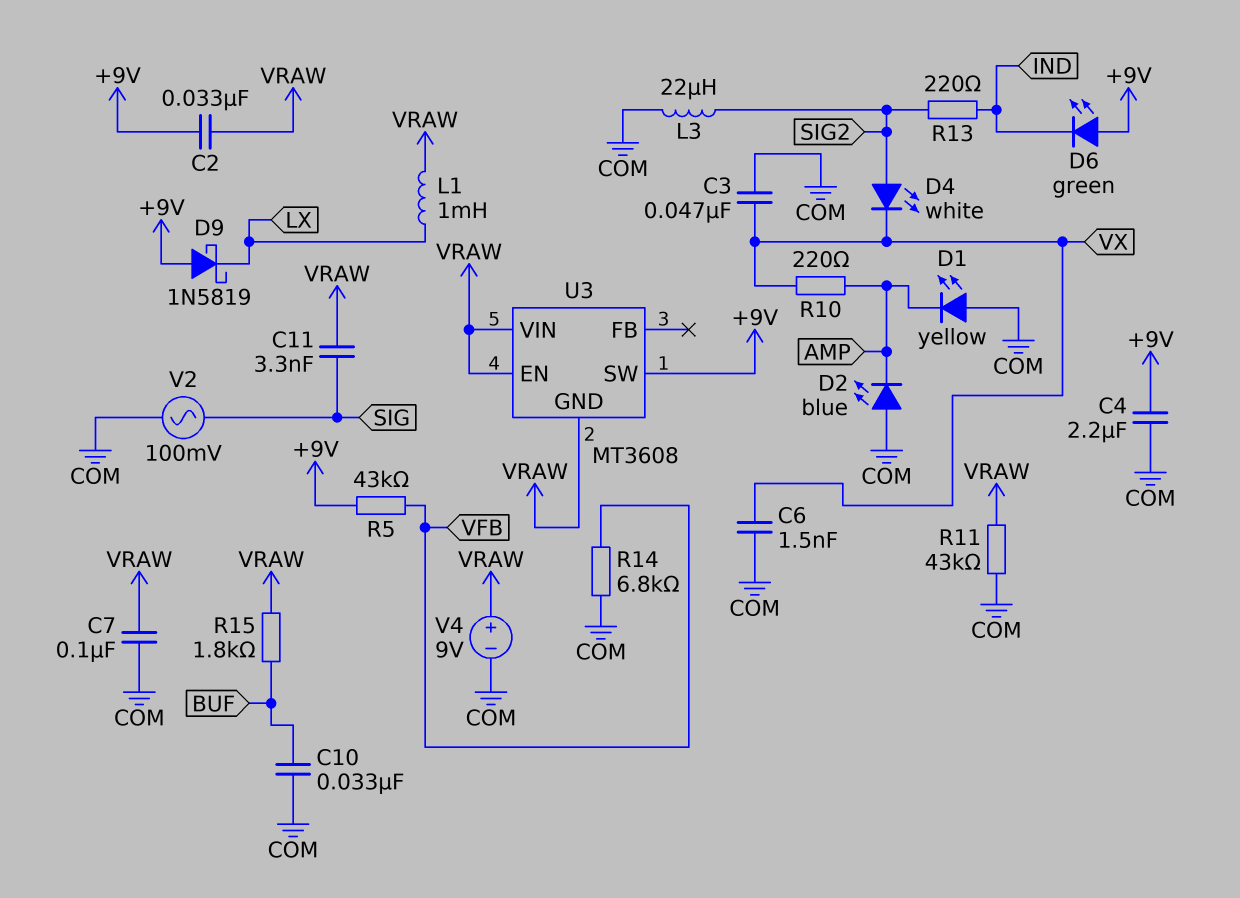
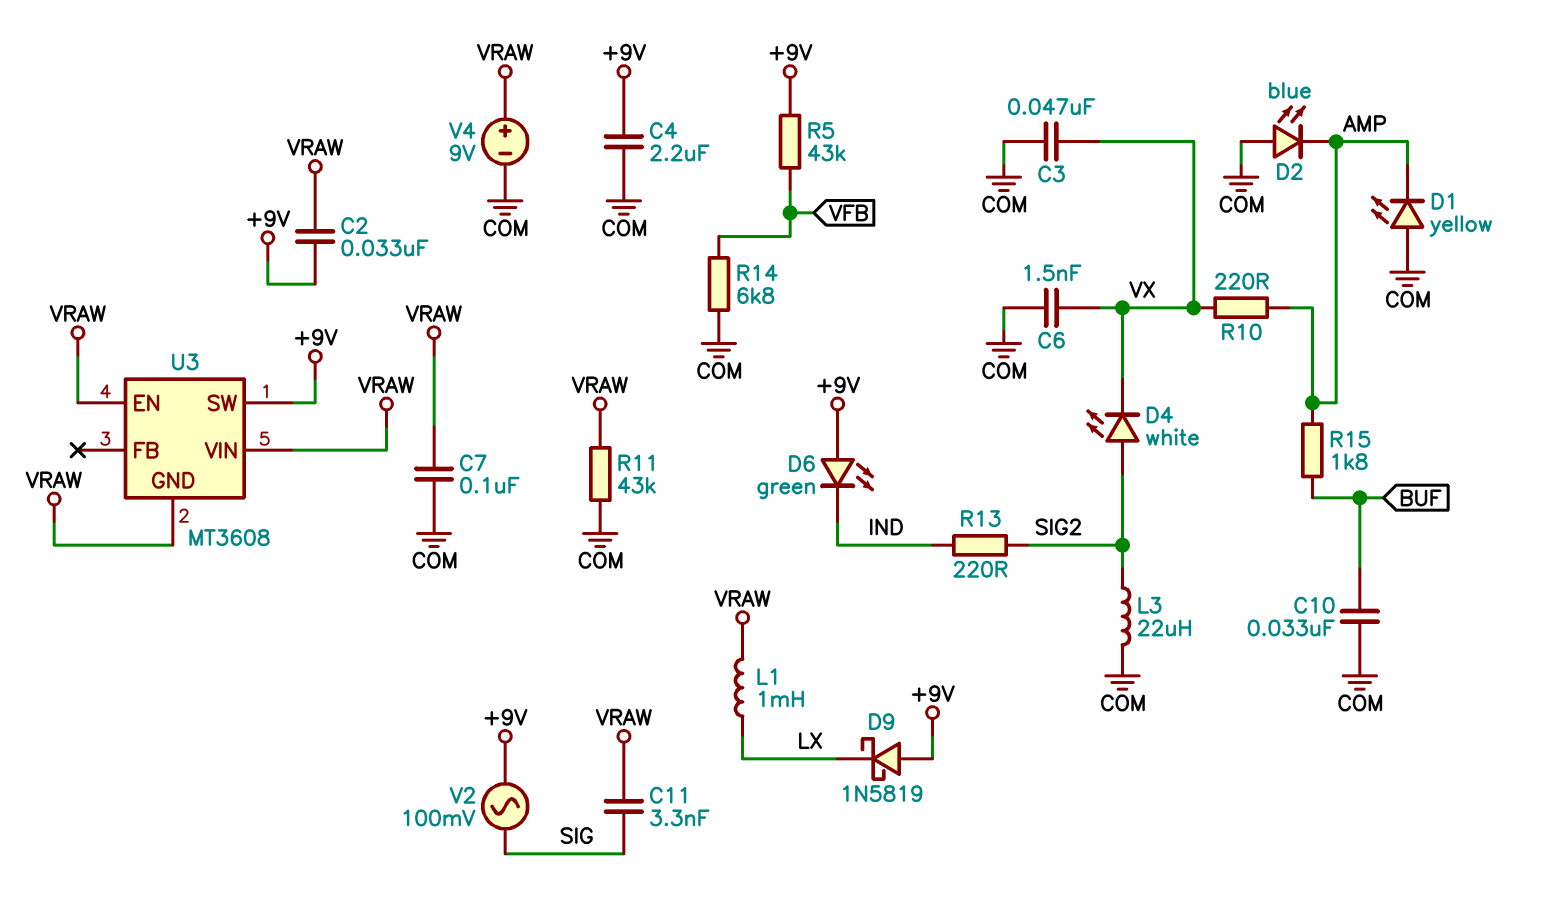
R15: 1.8k (BUF, VRAW) -> 1.8k (AMP, BUF)
V2: AC 100mV (COM, SIG) -> AC 100mV (+9V, SIG)

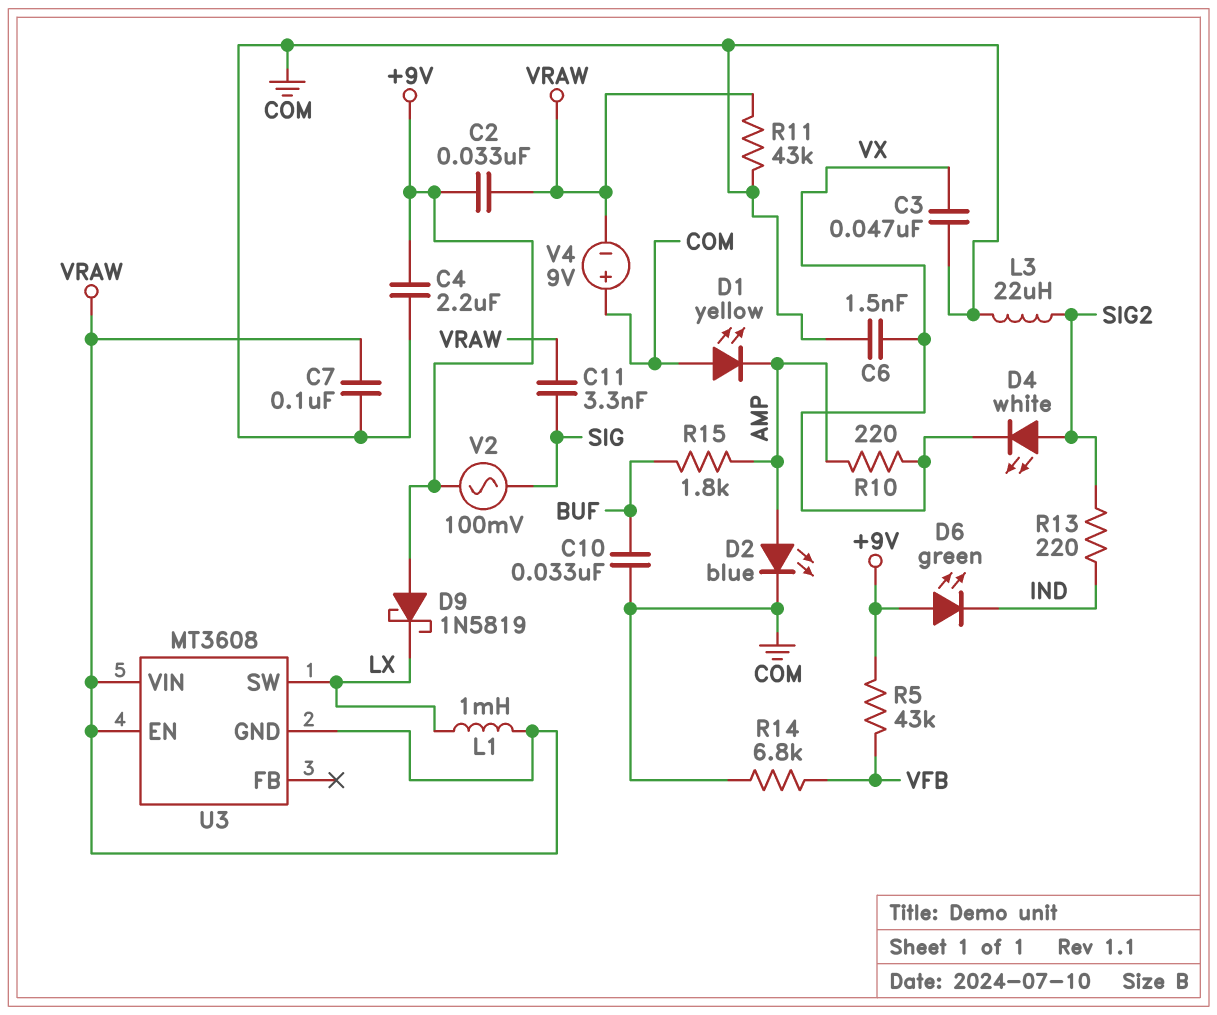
D2: LED blue (A COM, K AMP) -> LED blue (A AMP, K COM)
U3 pin SW: +9V -> LX
V4: 9V (plus VRAW, minus COM) -> 9V (plus COM, minus VRAW)

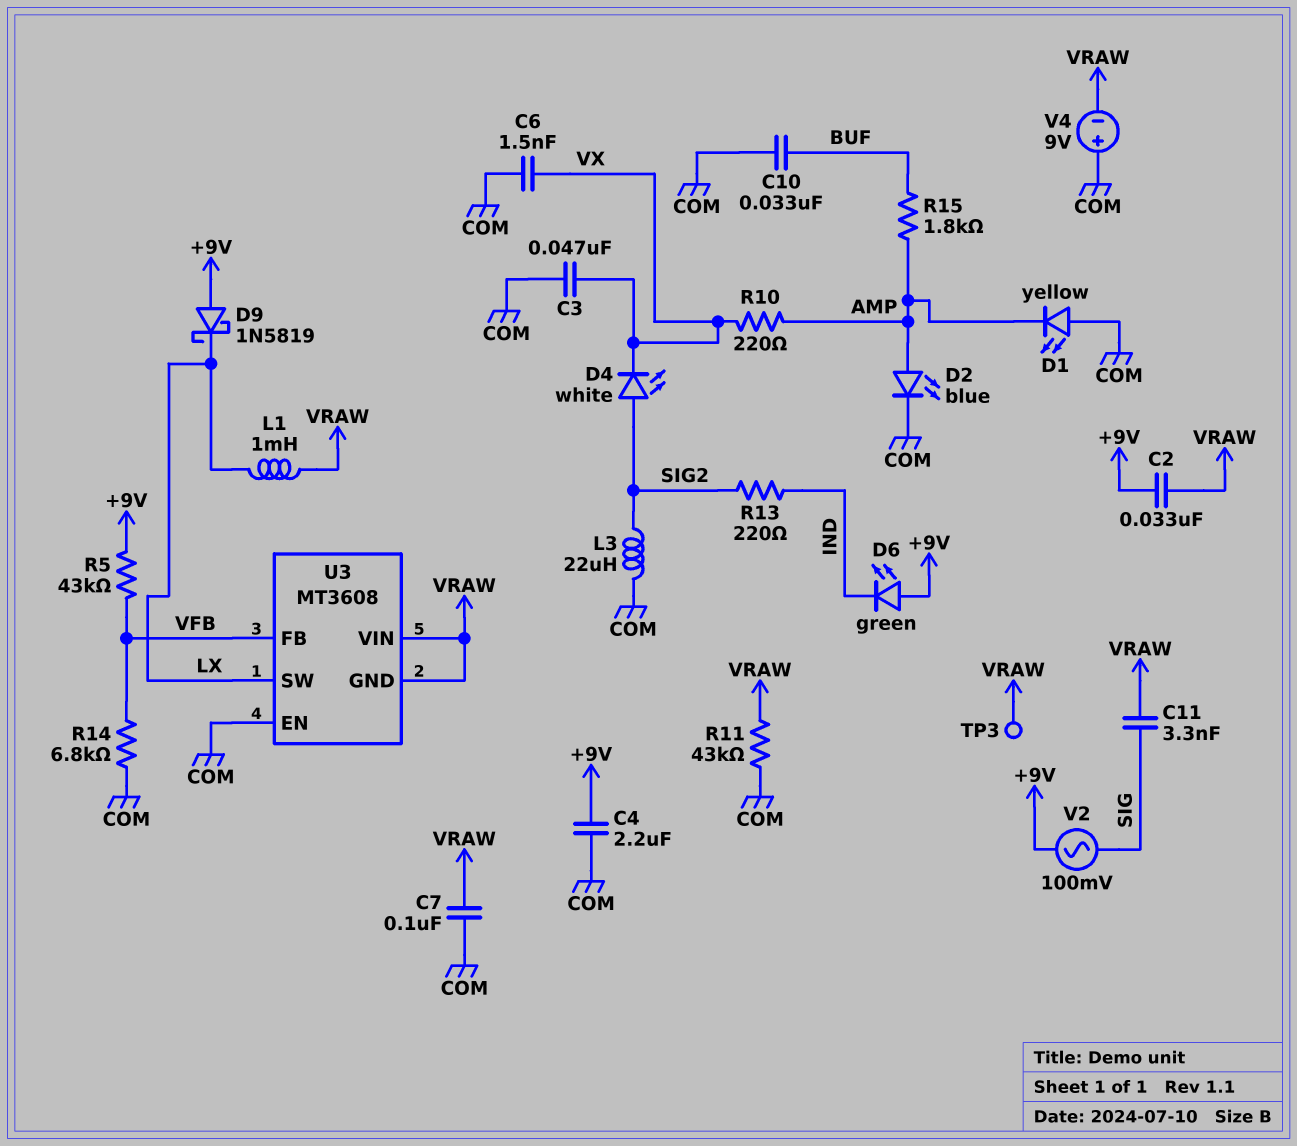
TP3: none -> test point (VRAW)
U3 pin EN: VRAW -> COM
U3 pin FB: none -> VFB

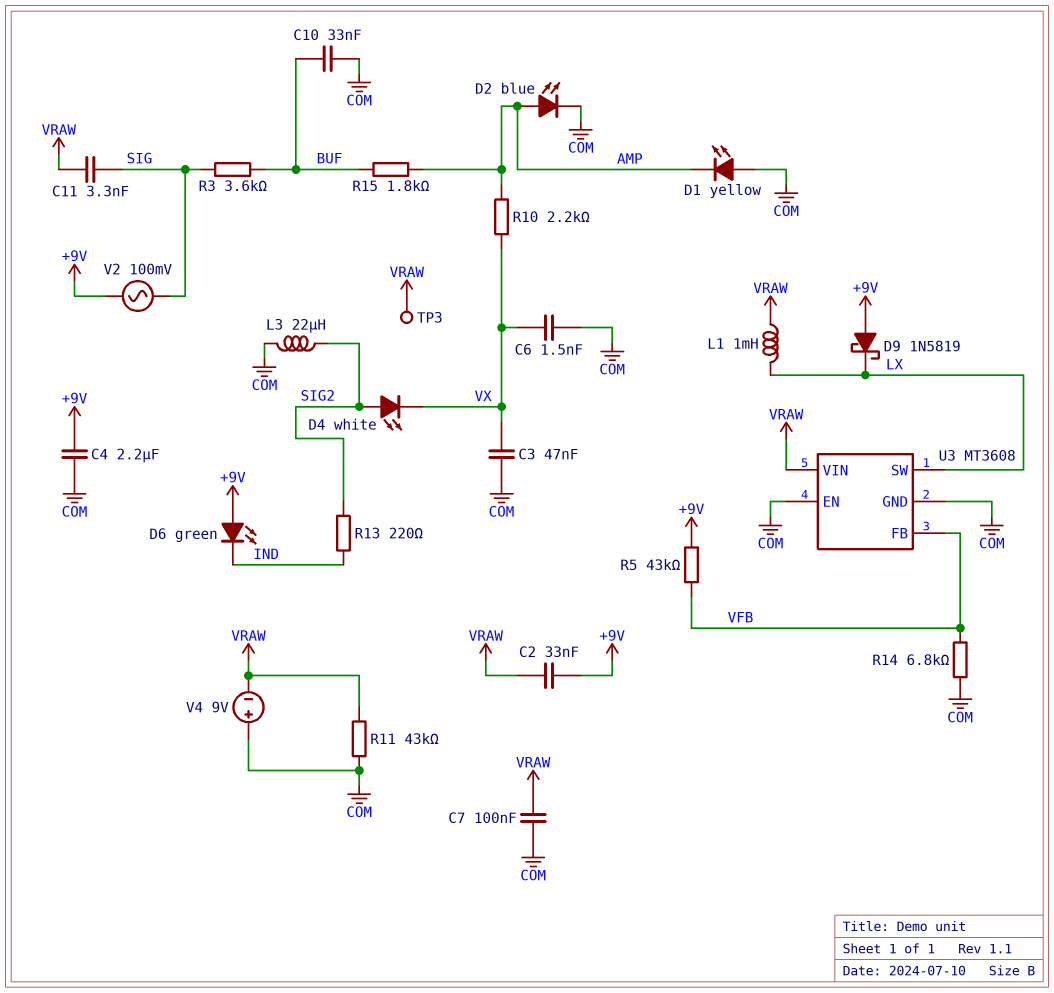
R3: none -> 3.6k (BUF, SIG)
R10: 220 (AMP, VX) -> 2.2k (AMP, VX)
U3 pin GND: VRAW -> COM

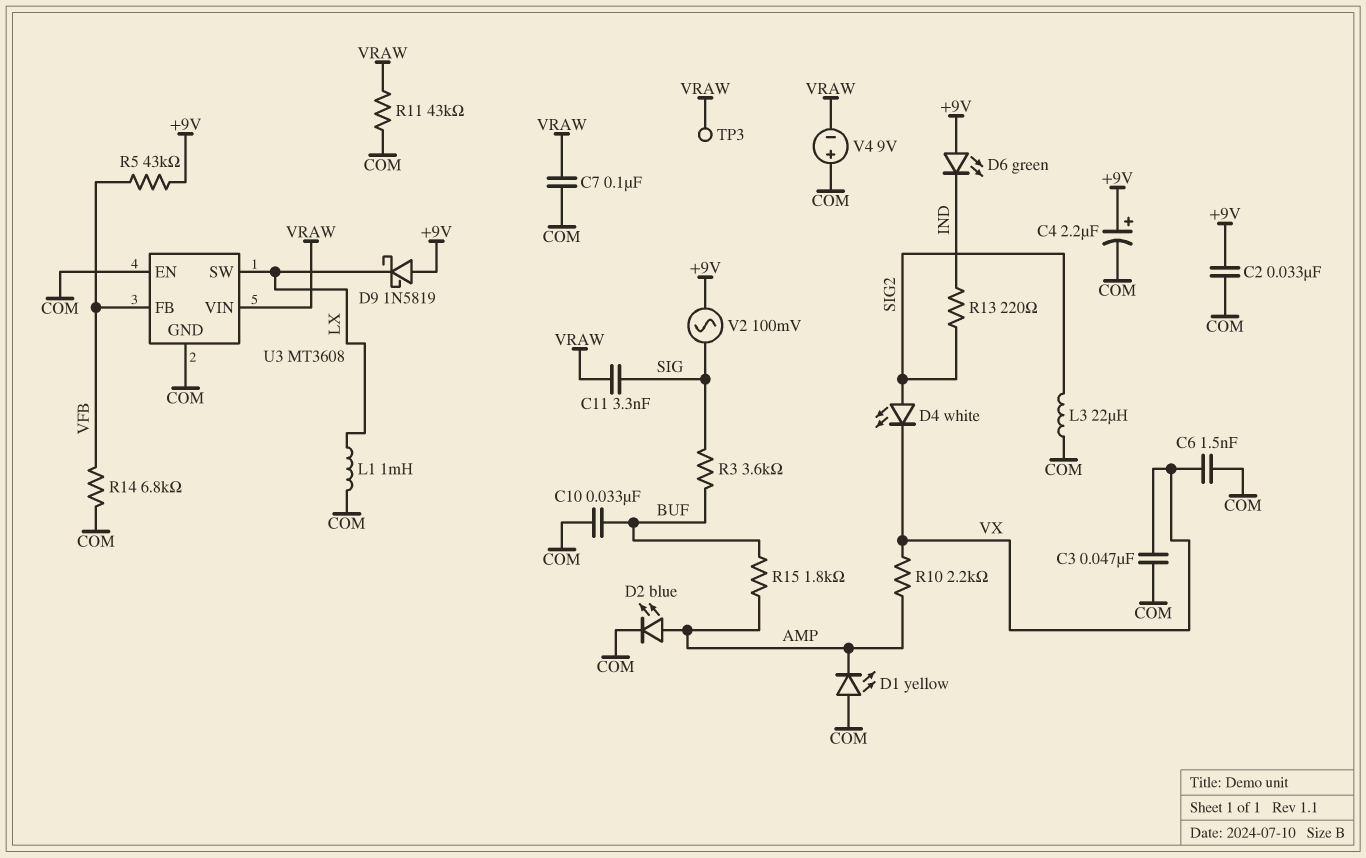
C2: 33nF (+9V, VRAW) -> 33nF (+9V, COM)
C4: 2.2uF (+9V, COM) -> 2.2uF (plus +9V, minus COM)
L1: 1mH (LX, VRAW) -> 1mH (COM, LX)

